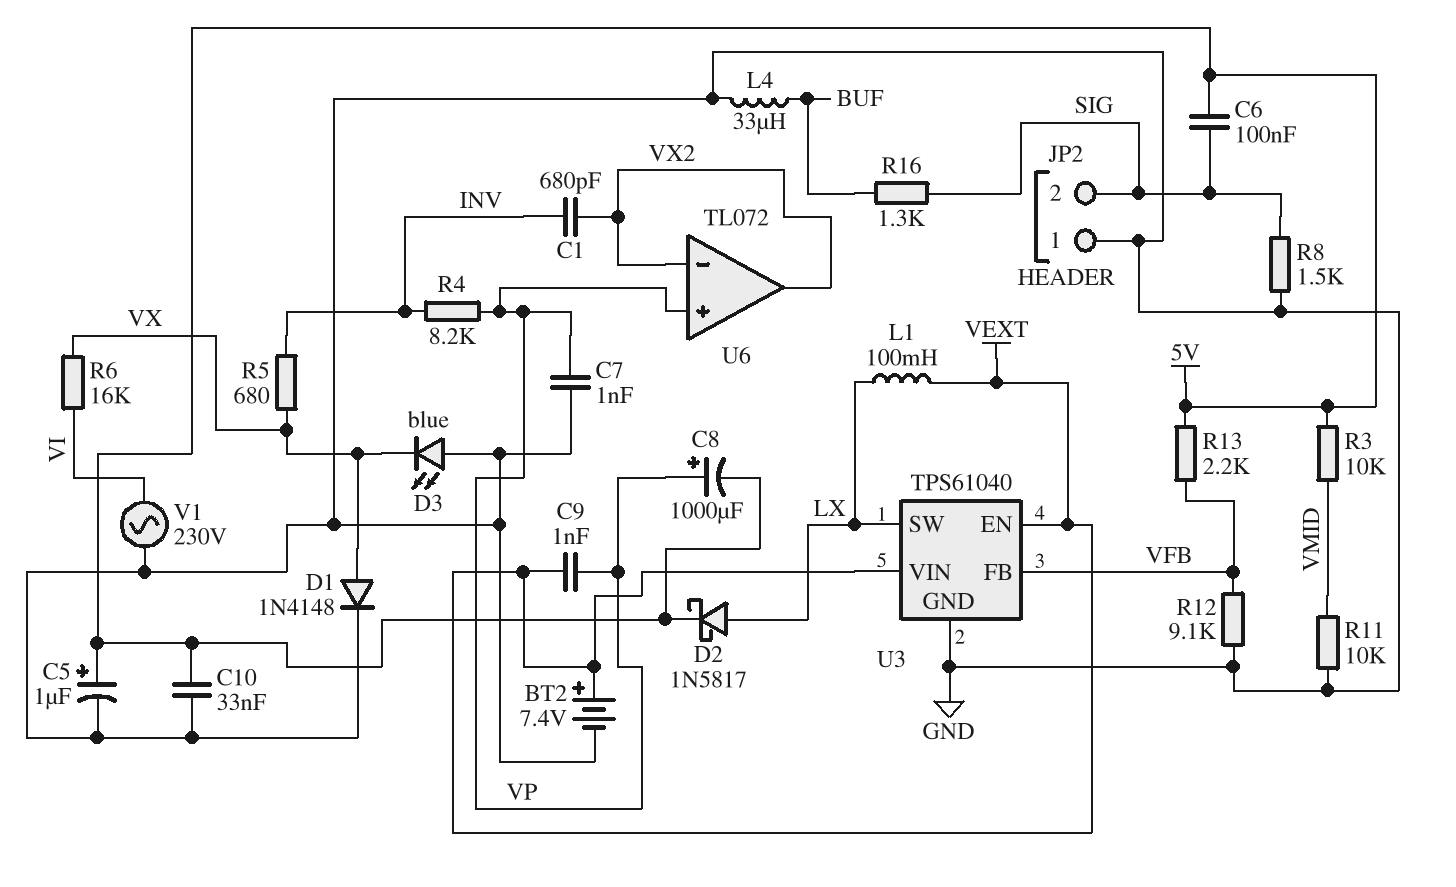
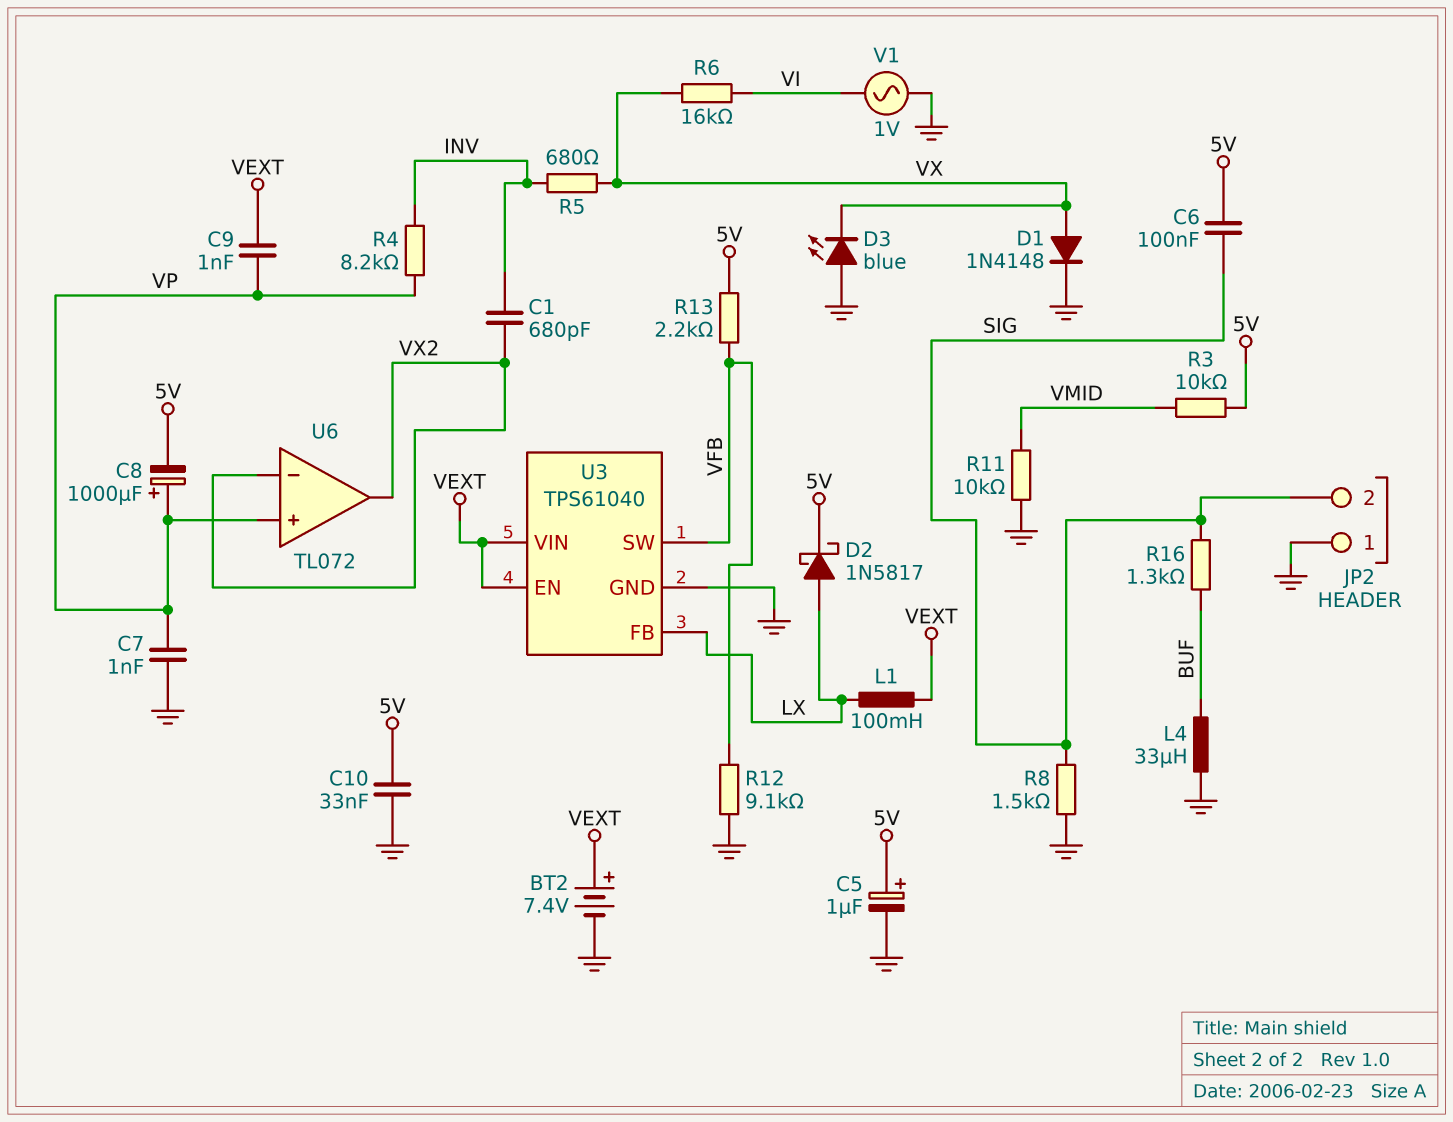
U3 pin FB: VFB -> LX
U3 pin SW: LX -> VFB
V1: AC 230V (GND, VI) -> AC 1V (GND, VI)

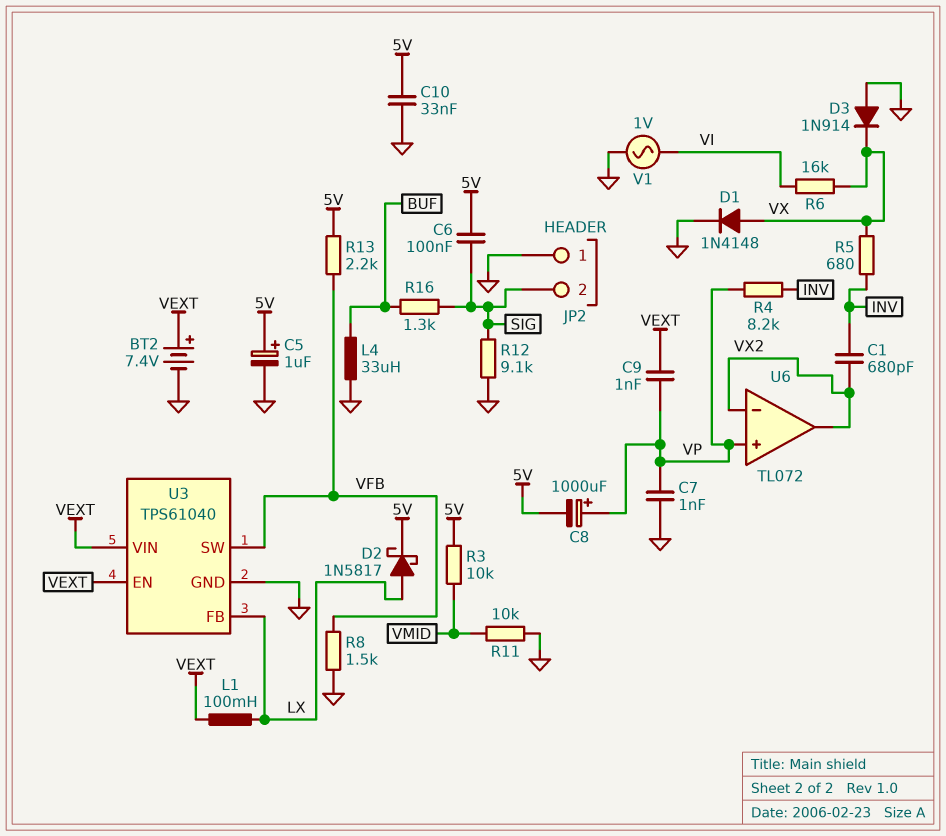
D3: LED blue (A GND, K VX) -> diode 1N914 (A GND, K VX)
R8: 1.5k (GND, SIG) -> 1.5k (GND, VFB)
R12: 9.1k (GND, VFB) -> 9.1k (GND, SIG)

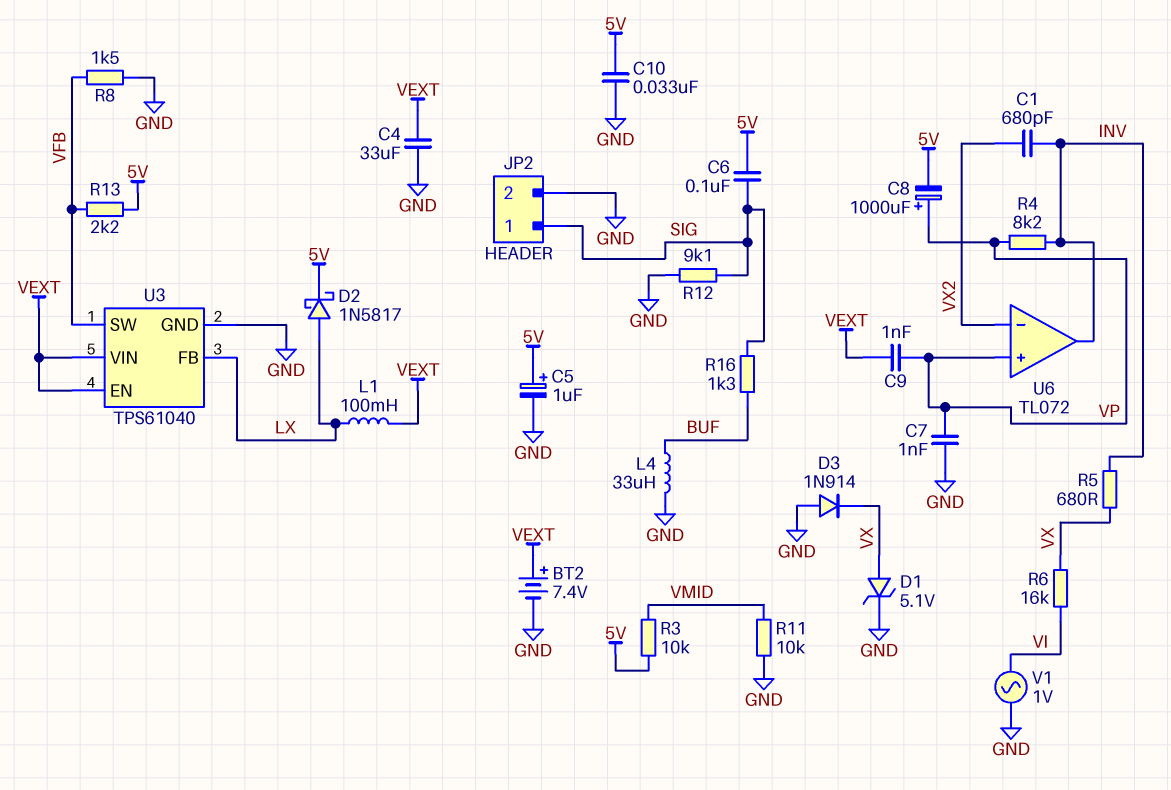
C4: none -> 33uF (GND, VEXT)
D1: diode 1N4148 (A VX, K GND) -> zener 5.1V (A VX, K GND)
JP2 pin 1: GND -> SIG
JP2 pin 2: SIG -> GND
U6 pin out: VX2 -> INV

